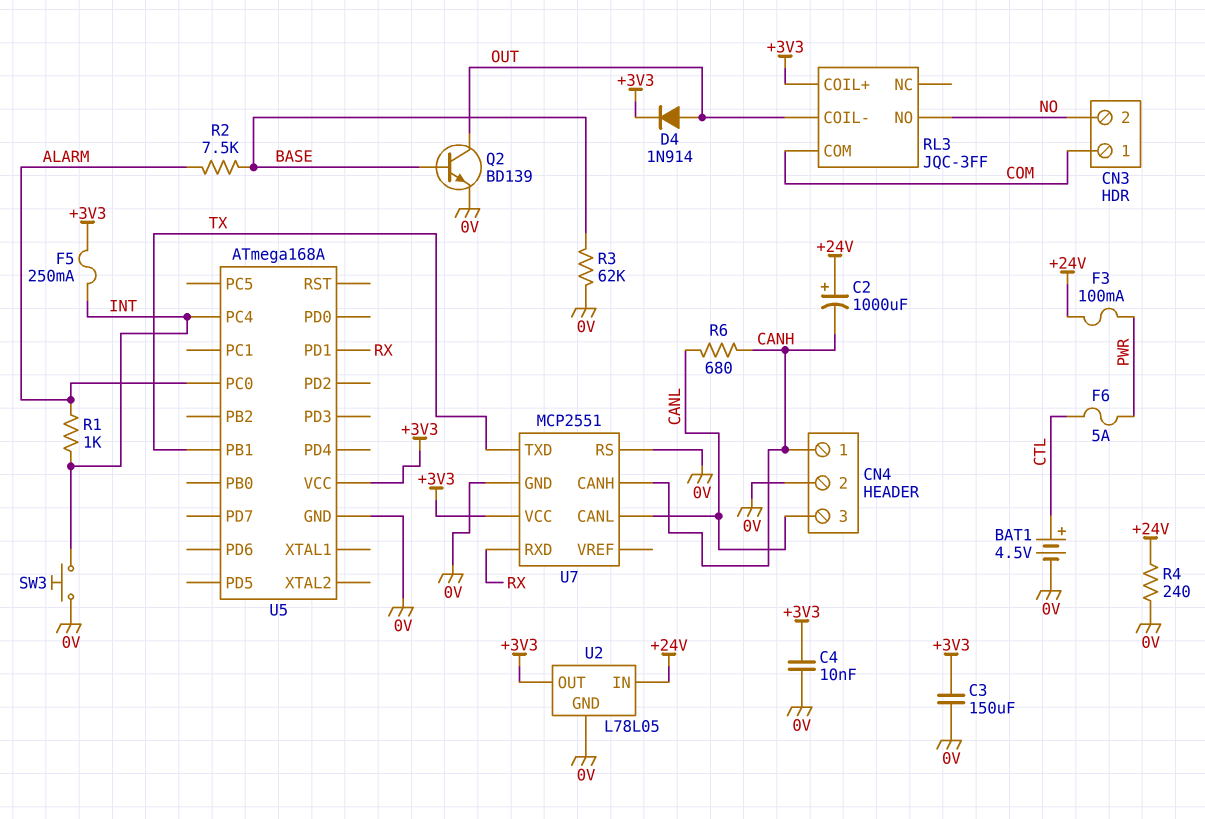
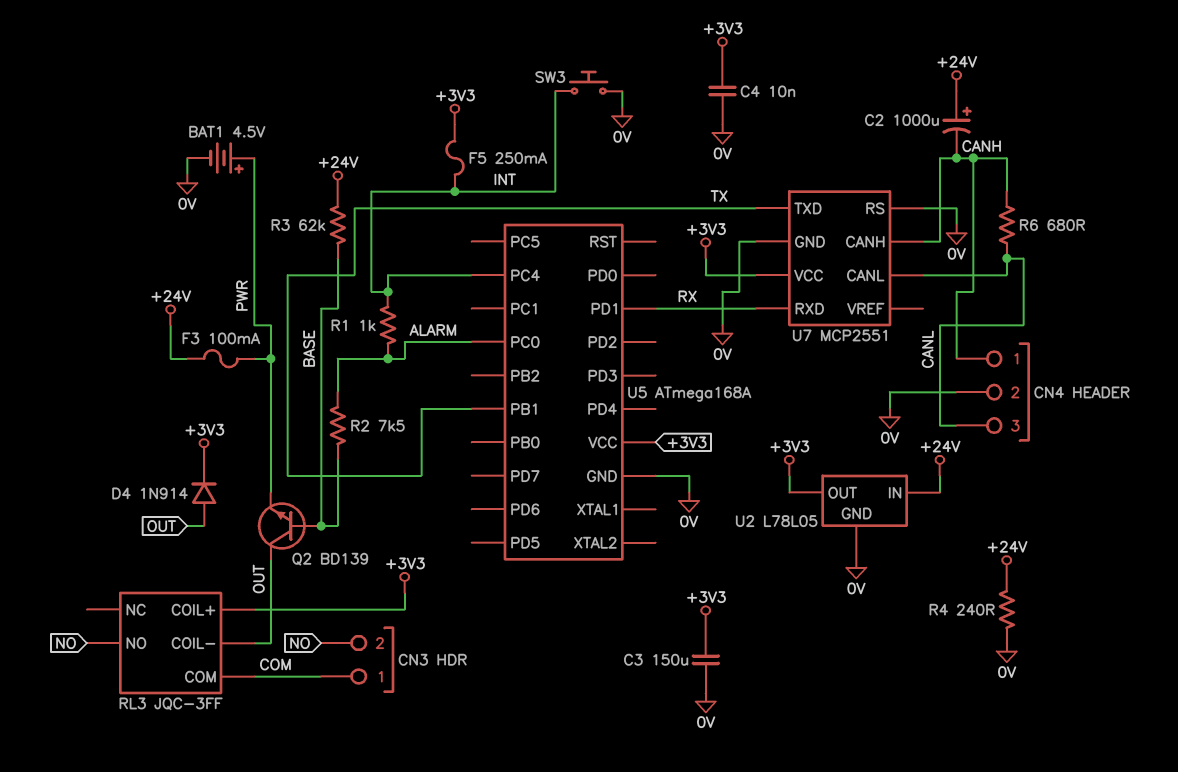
BAT1: 4.5V (plus CTL, minus 0V) -> 4.5V (plus PWR, minus 0V)
F6: 5A (CTL, PWR) -> none
Q2: NPN BD139 (B BASE, C OUT, E 0V) -> NPN BD139 (B BASE, C OUT, E PWR)
R3: 62k (0V, BASE) -> 62k (+24V, BASE)

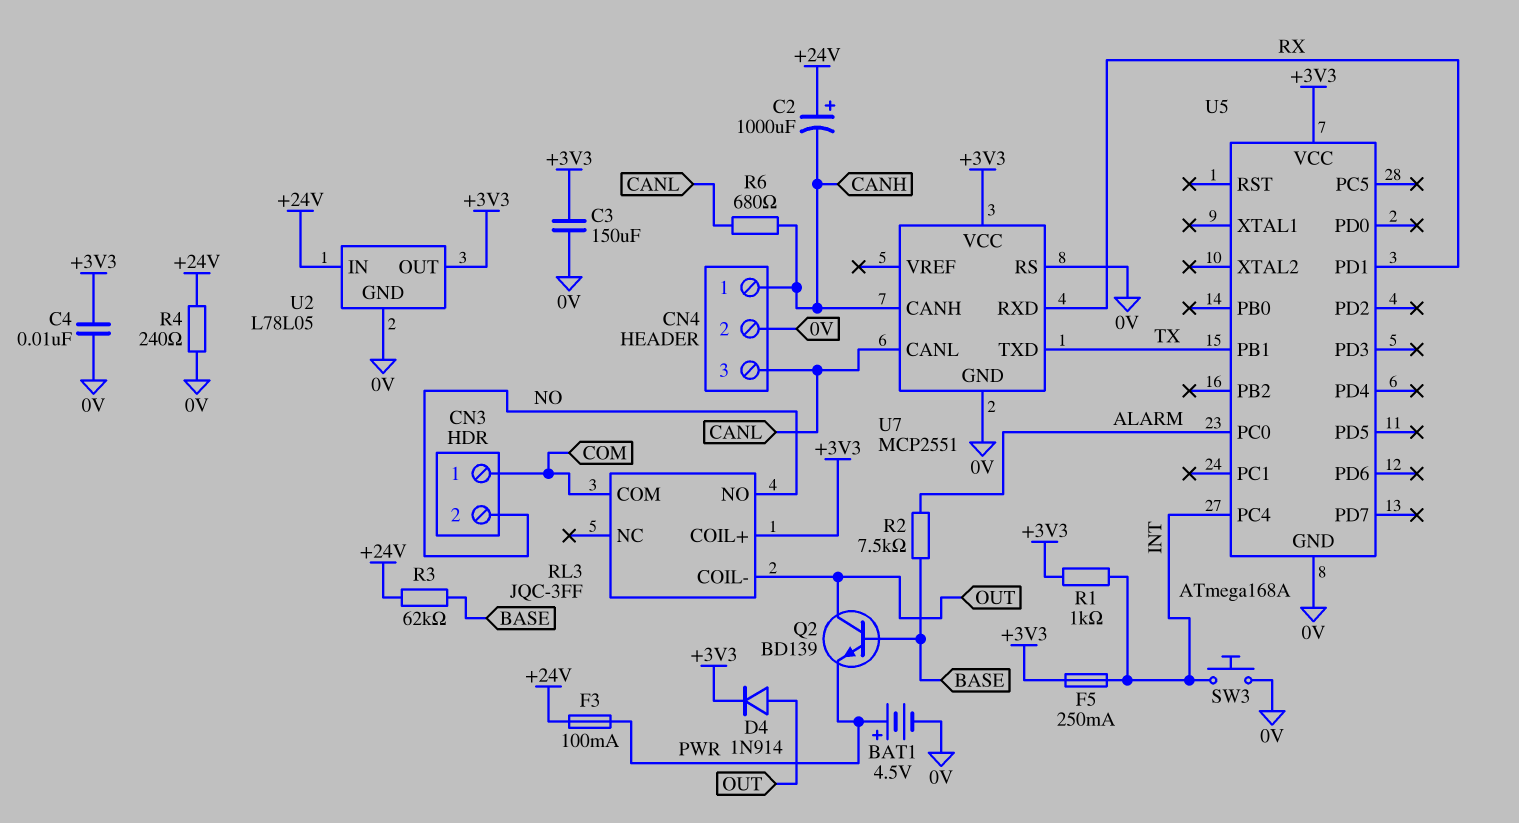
R1: 1k (ALARM, INT) -> 1k (+3V3, INT)

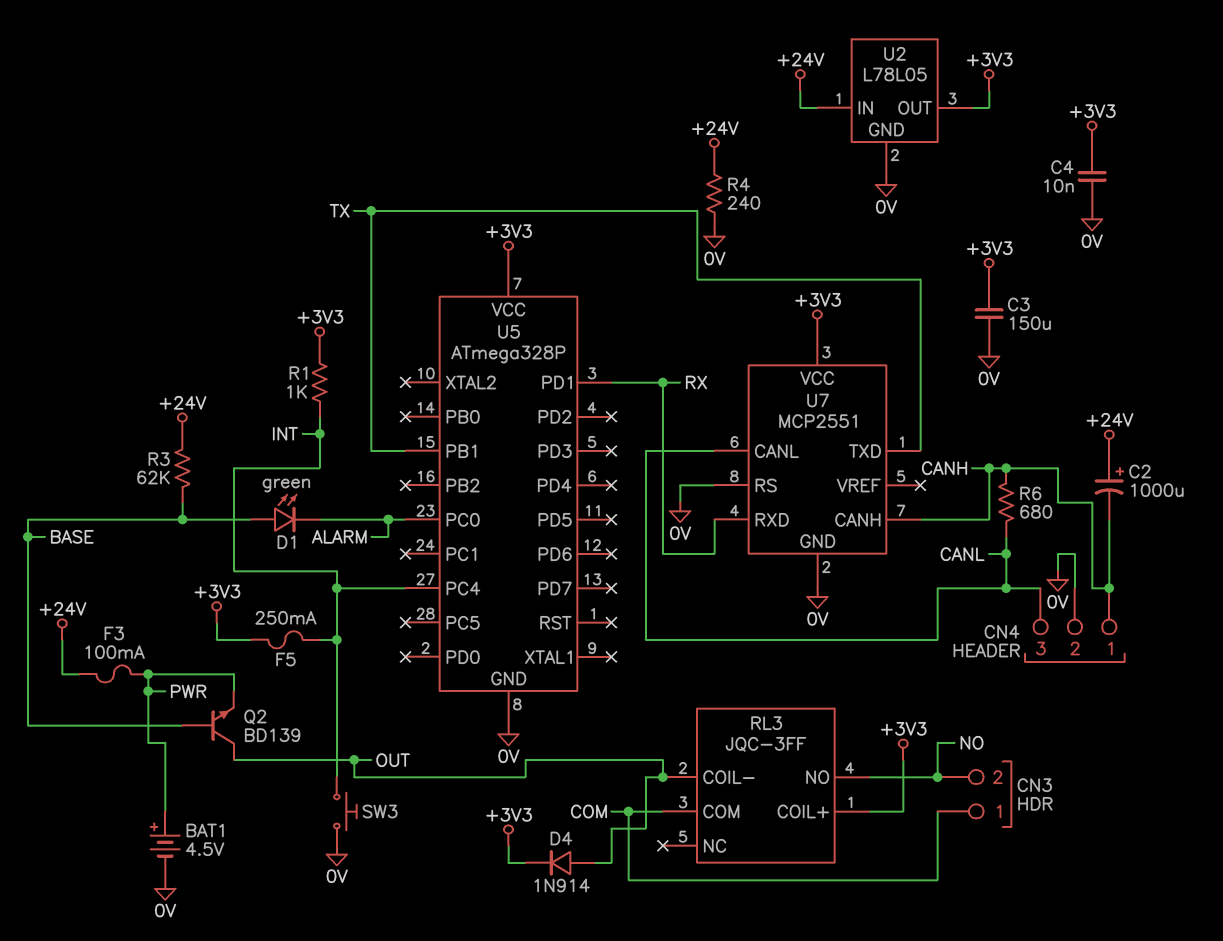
D1: none -> LED green (A BASE, K ALARM)
R2: 7.5k (ALARM, BASE) -> none
U5: ATmega168A -> ATmega328P

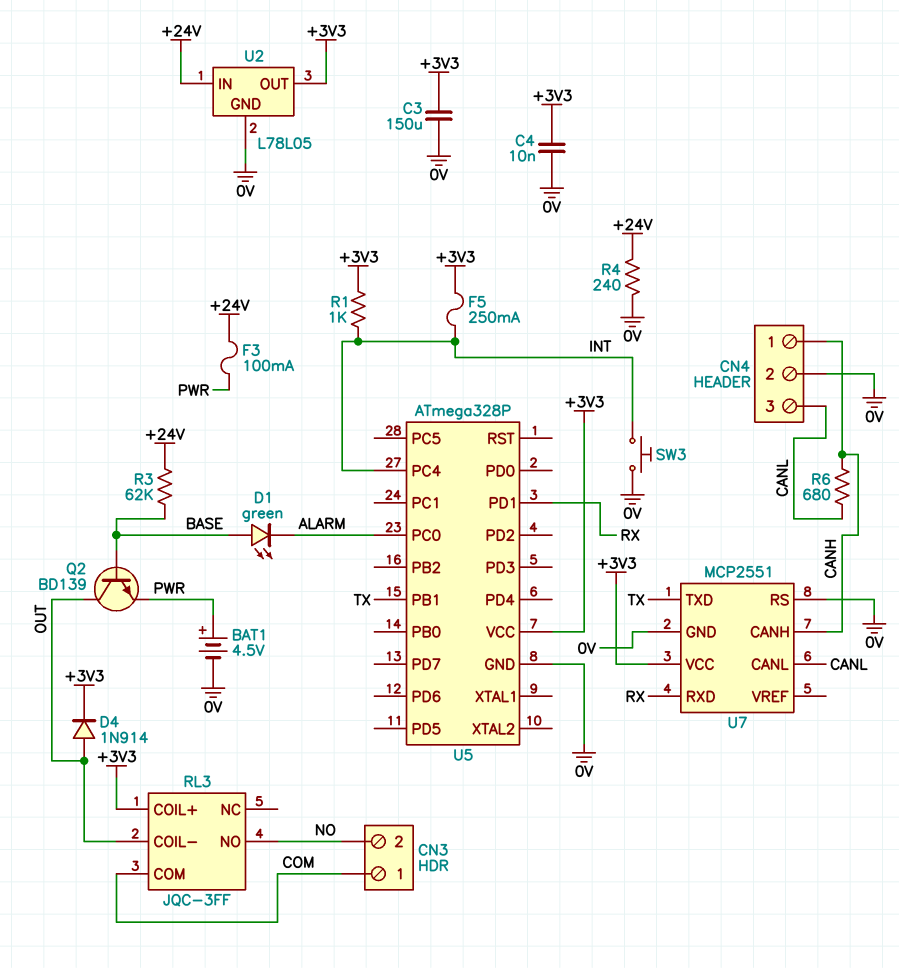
C2: 1000uF (plus +24V, minus CANH) -> none

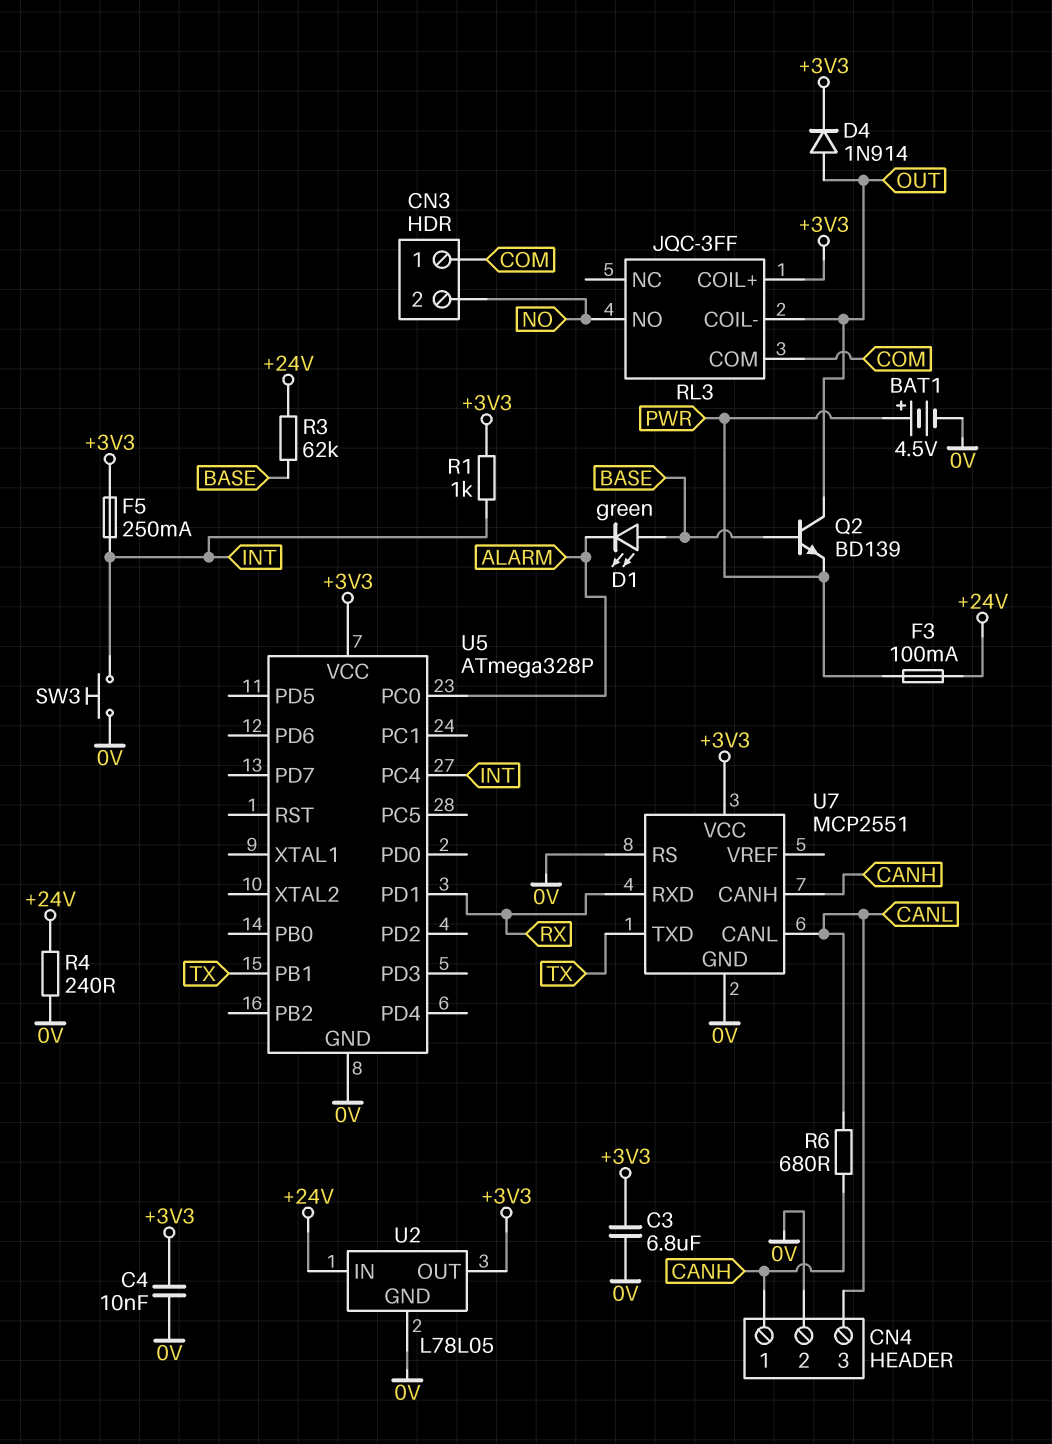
C3: 150uF (+3V3, 0V) -> 6.8uF (+3V3, 0V)

